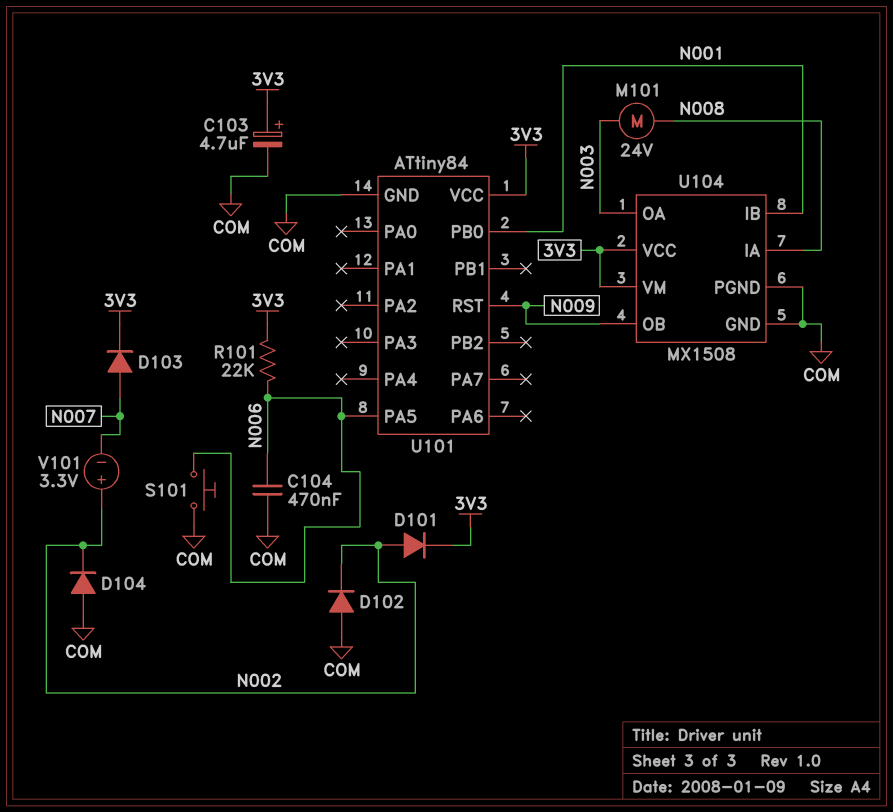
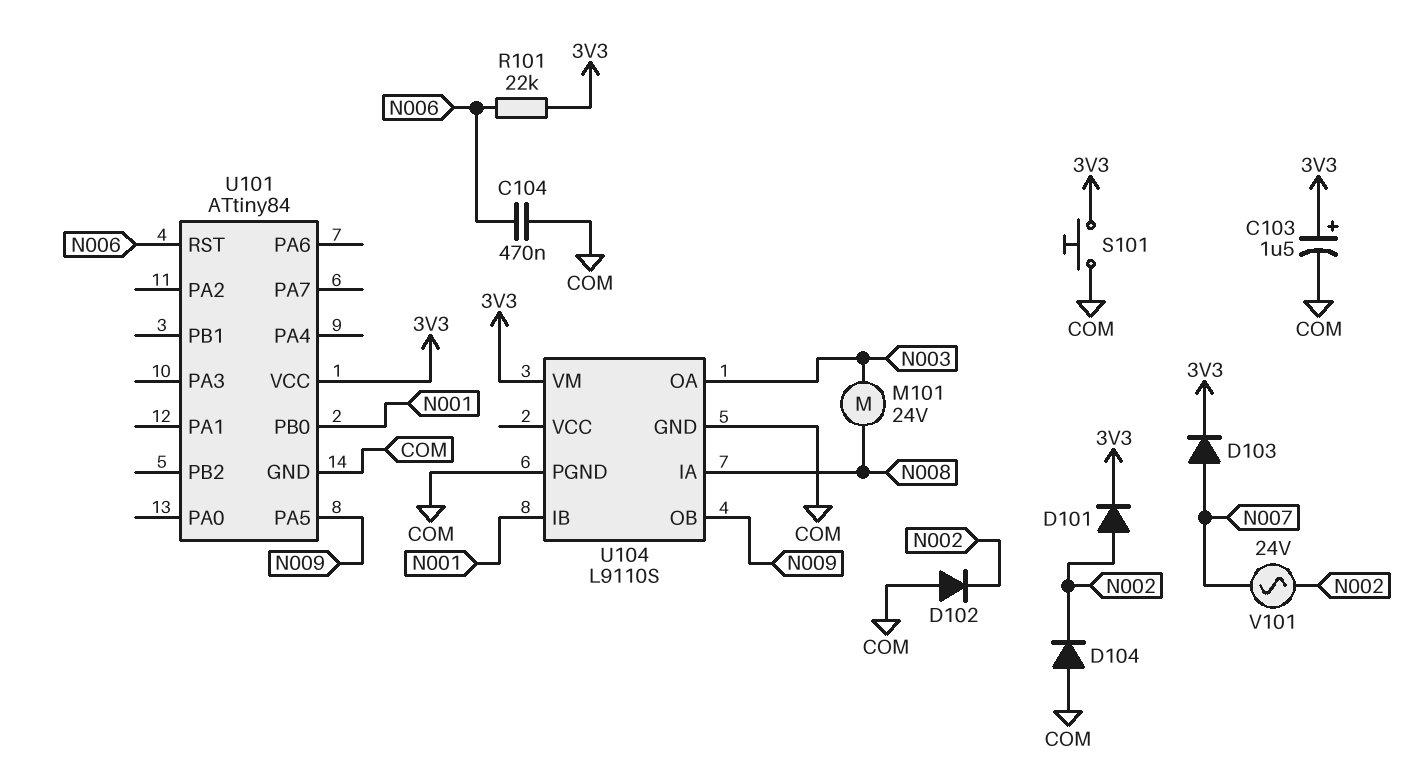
C103: 4.7uF (plus 3V3, minus COM) -> 1.5uF (plus 3V3, minus COM)
S101: button (COM, N006) -> button (3V3, COM)
U101 pin PA5: N006 -> N009
U101 pin RST: N009 -> N006
U104: MX1508 -> L9110S
U104 pin VCC: 3V3 -> none
V101: 3.3V (plus N002, minus N007) -> AC 24V (N002, N007)

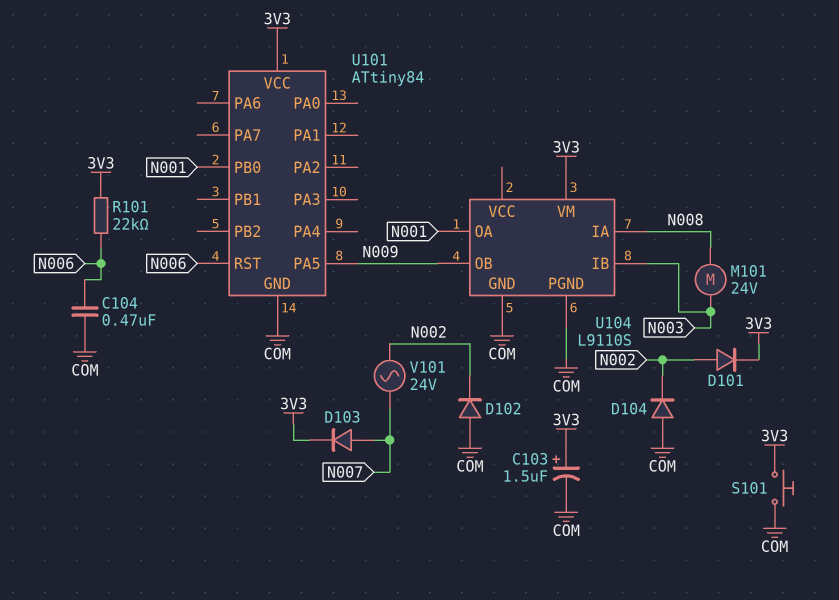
U104 pin IB: N001 -> N003
U104 pin OA: N003 -> N001

